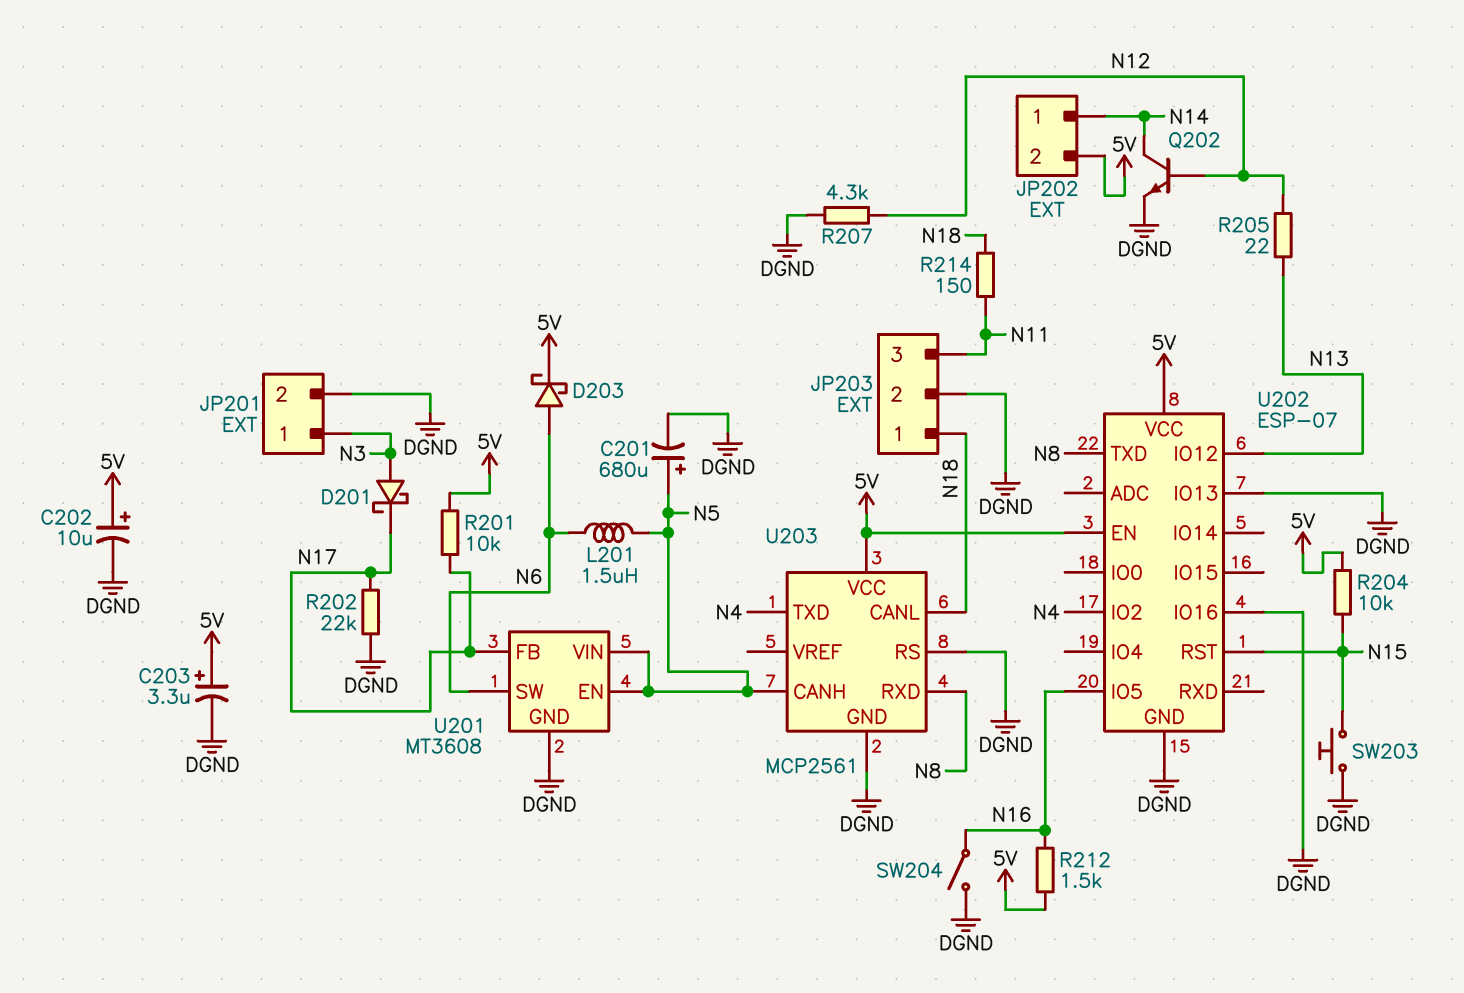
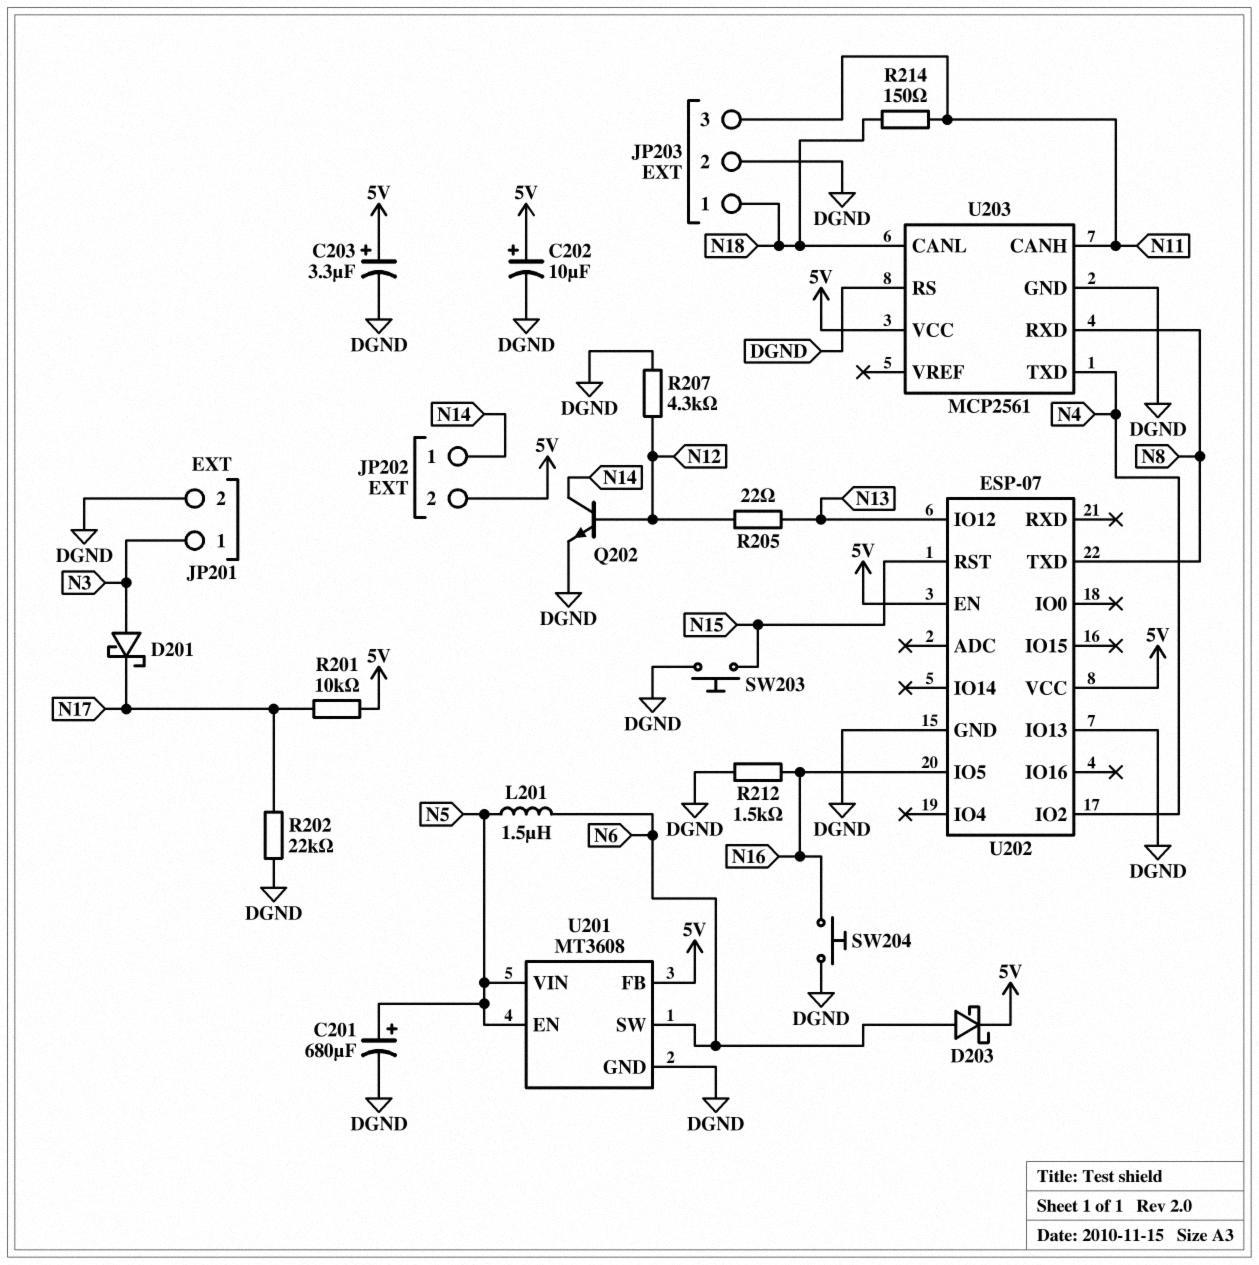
R204: 10k (5V, N15) -> none
R212: 1.5k (5V, N16) -> 1.5k (DGND, N16)
SW204: switch (DGND, N16) -> button (DGND, N16)
U201 pin FB: N17 -> 5V
U202 pin IO16: DGND -> none
U203 pin CANH: N5 -> N11

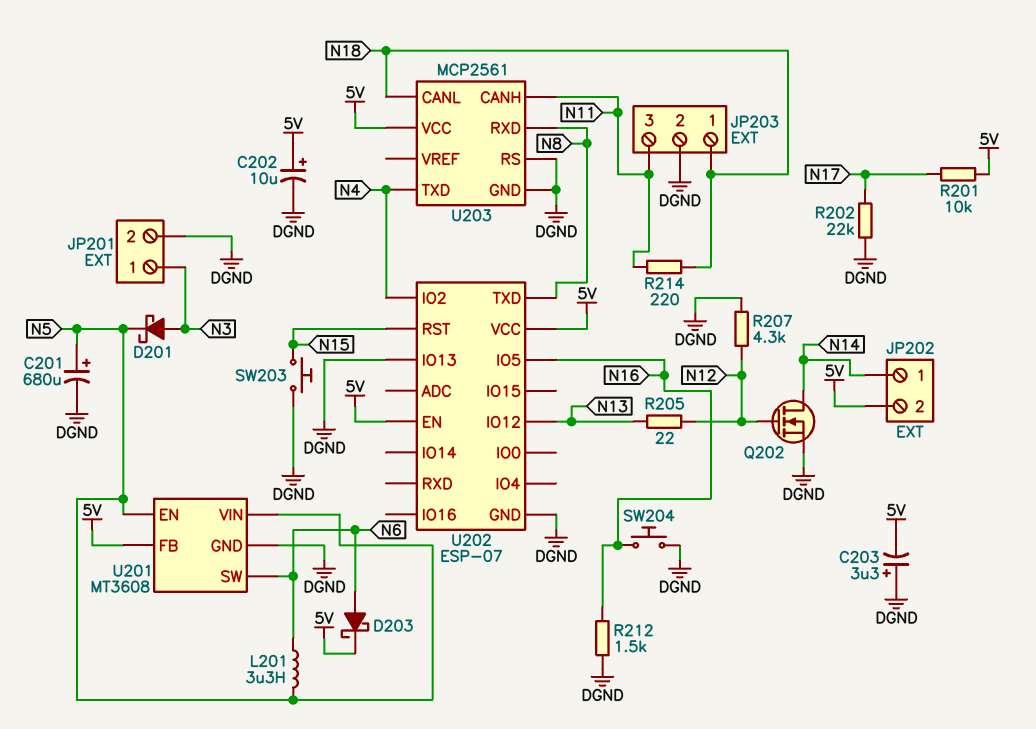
C203: 3.3uF (plus 5V, minus DGND) -> 3.3uF (plus DGND, minus 5V)
D201: schottky (A N3, K N17) -> schottky (A N3, K N5)
L201: 1.5uH (N5, N6) -> 3.3uH (N5, N6)
Q202: NPN (B N12, C N14, E DGND) -> NMOS (G N12, D N14, S DGND)
R214: 150 (N11, N18) -> 220 (N11, N18)

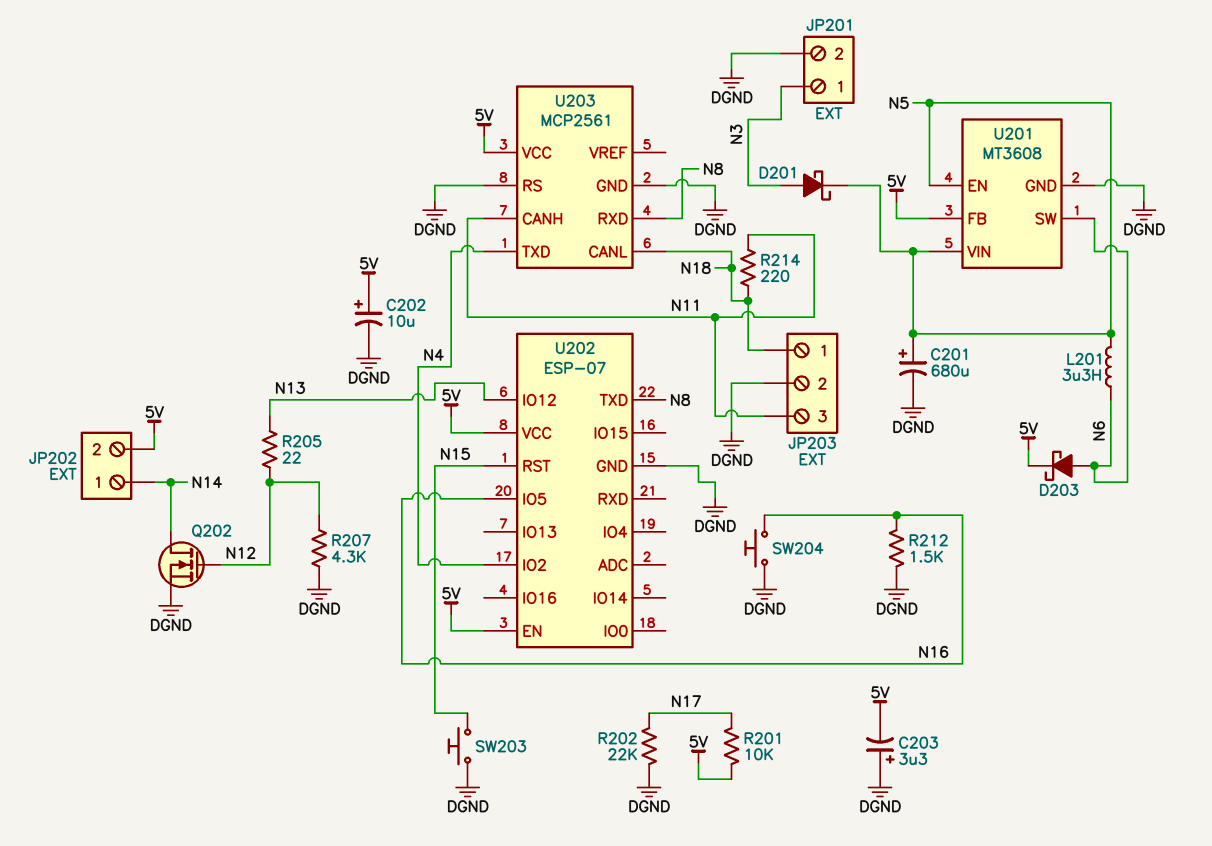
U202 pin IO13: DGND -> none

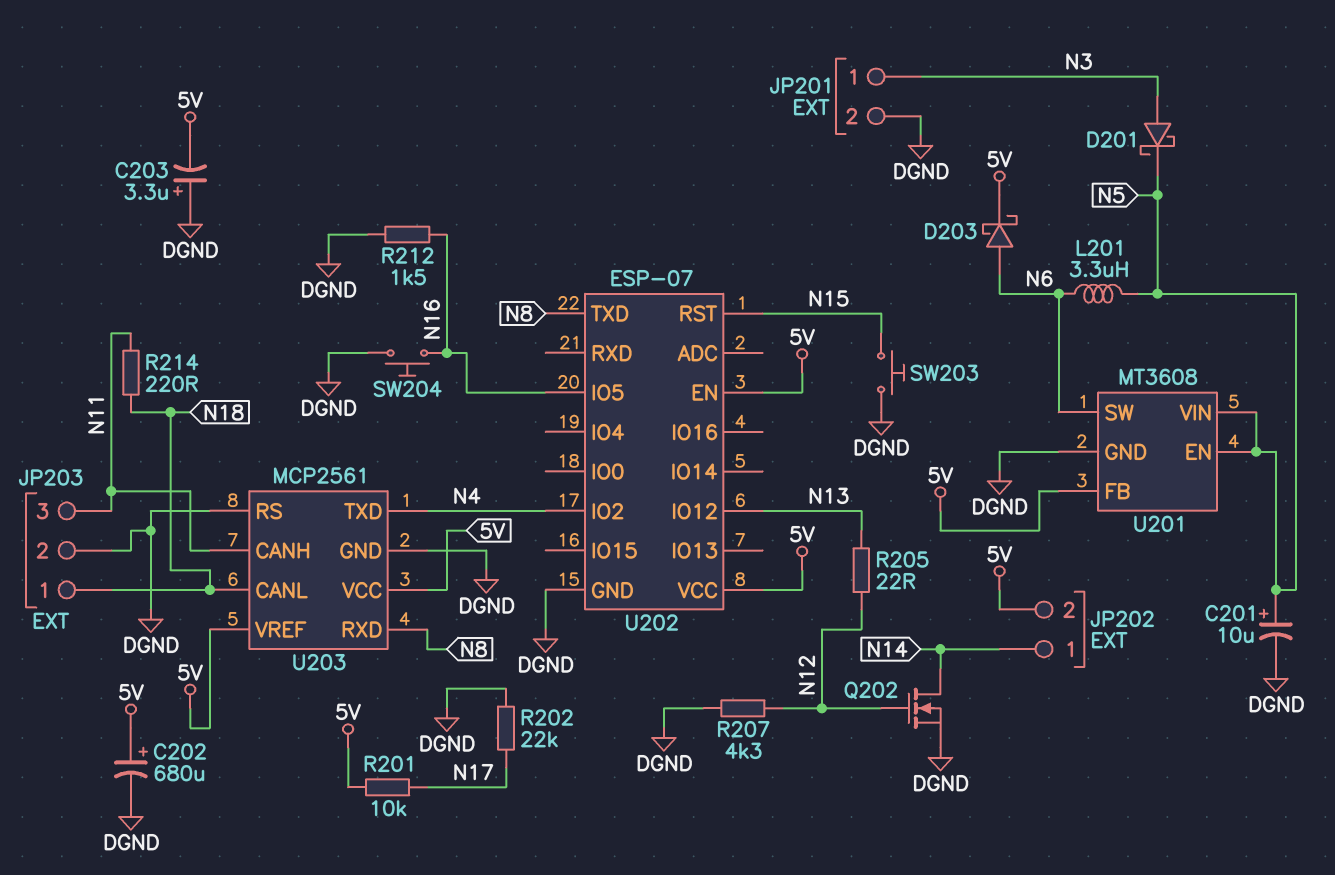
C201: 680uF (plus N5, minus DGND) -> 10uF (plus N5, minus DGND)
C202: 10uF (plus 5V, minus DGND) -> 680uF (plus 5V, minus DGND)
U203 pin VREF: none -> 5V

